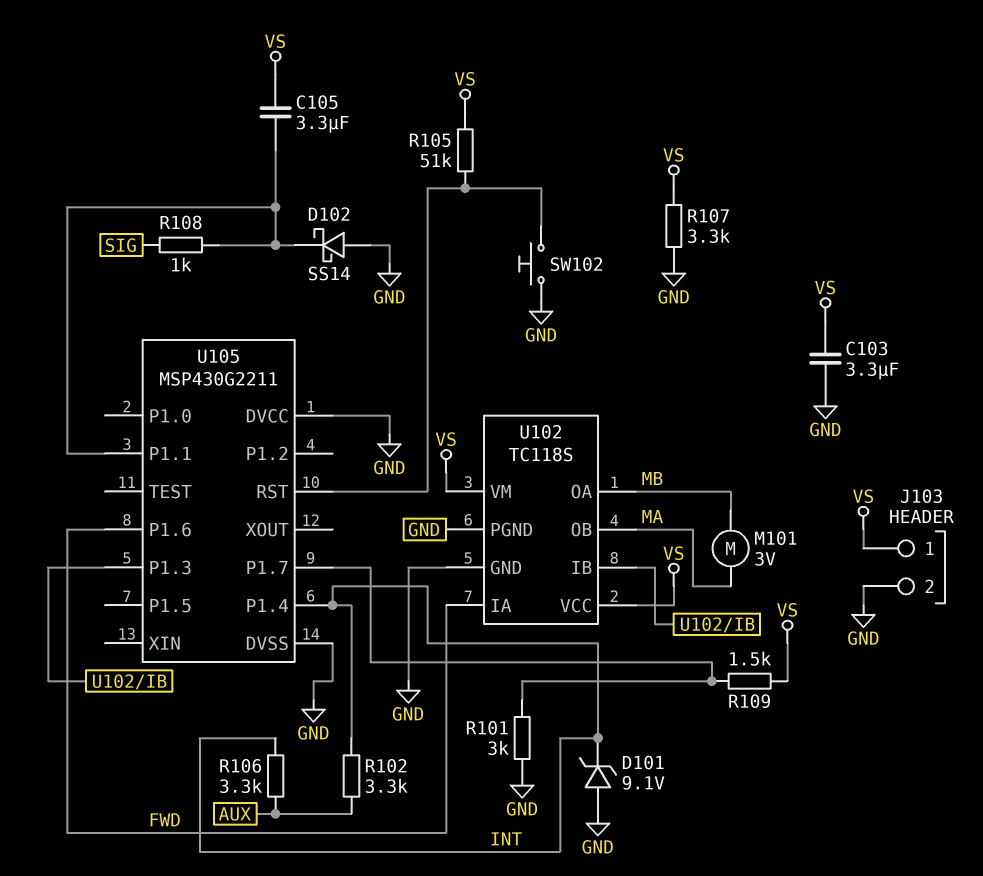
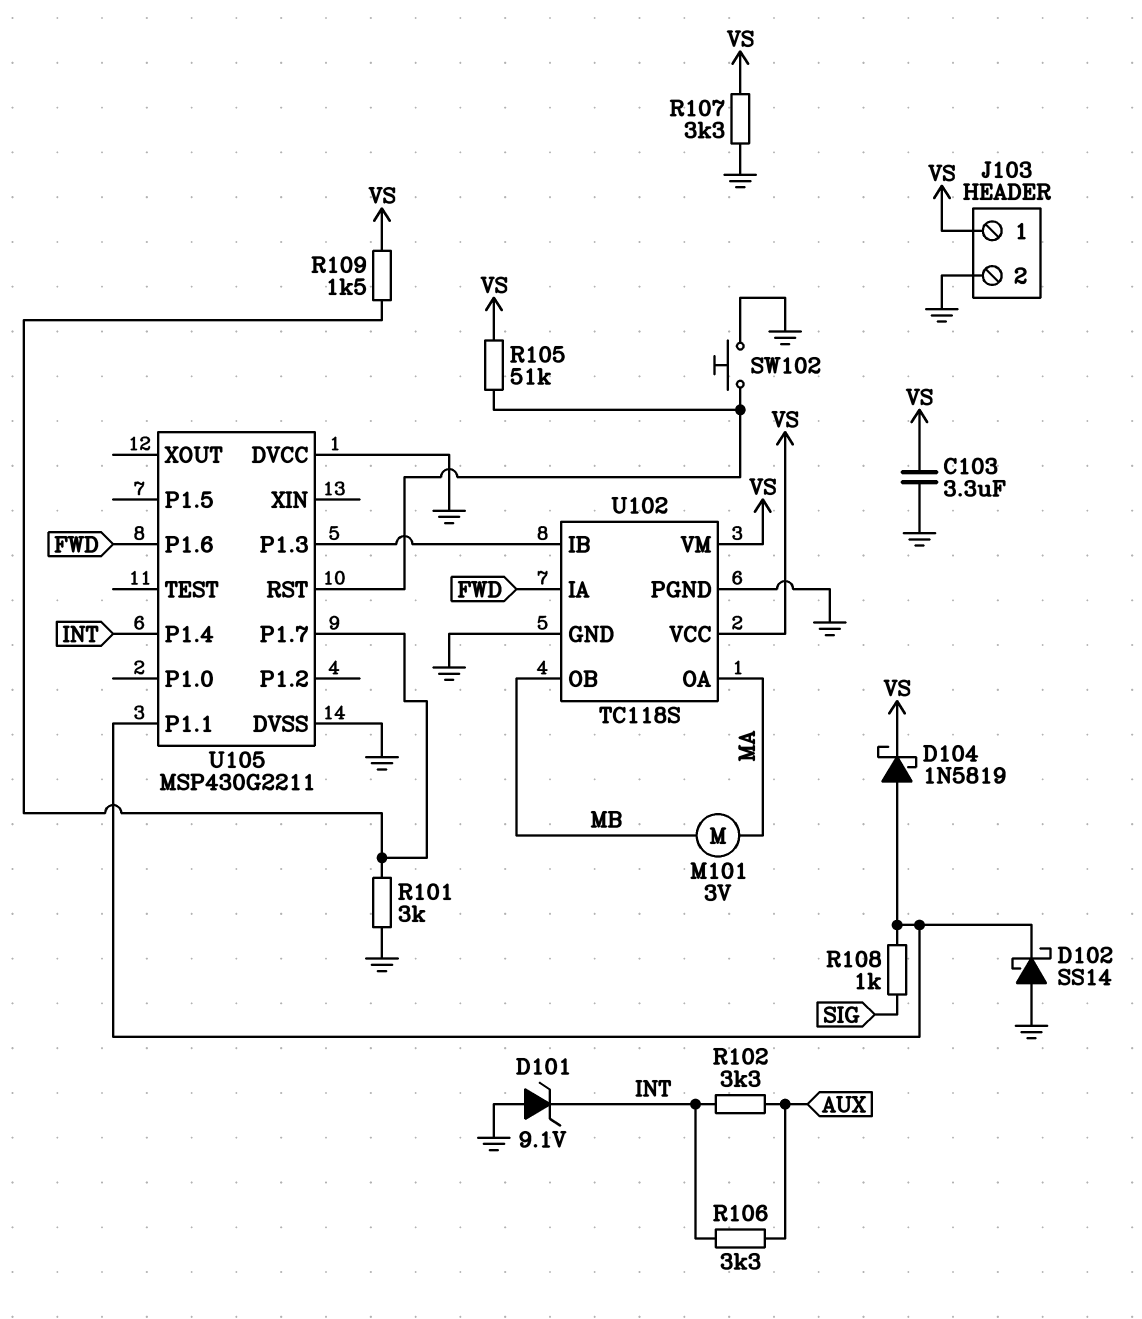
C105: 3.3uF (U105/P1.1, VS) -> none
D104: none -> schottky 1N5819 (A U105/P1.1, K VS)
U102 pin OA: MB -> MA
U102 pin OB: MA -> MB

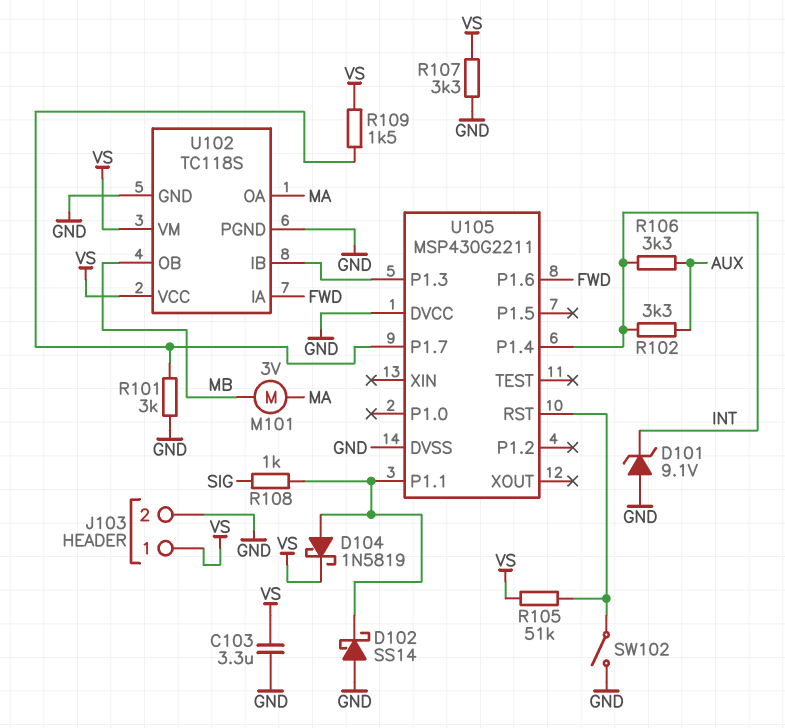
SW102: button (GND, U105/RST) -> switch (GND, U105/RST)

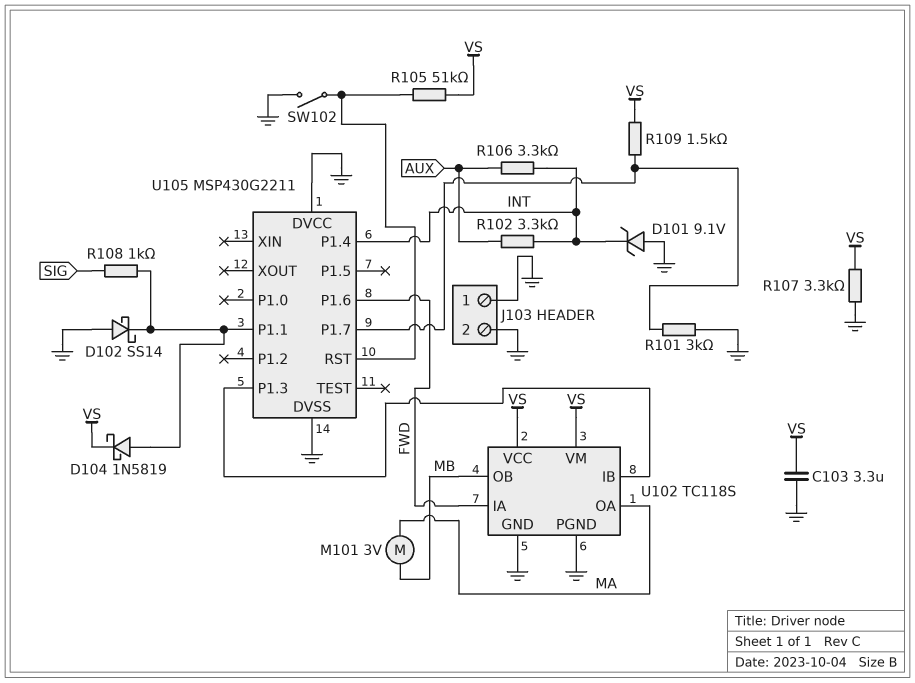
J103 pin 1: VS -> GND

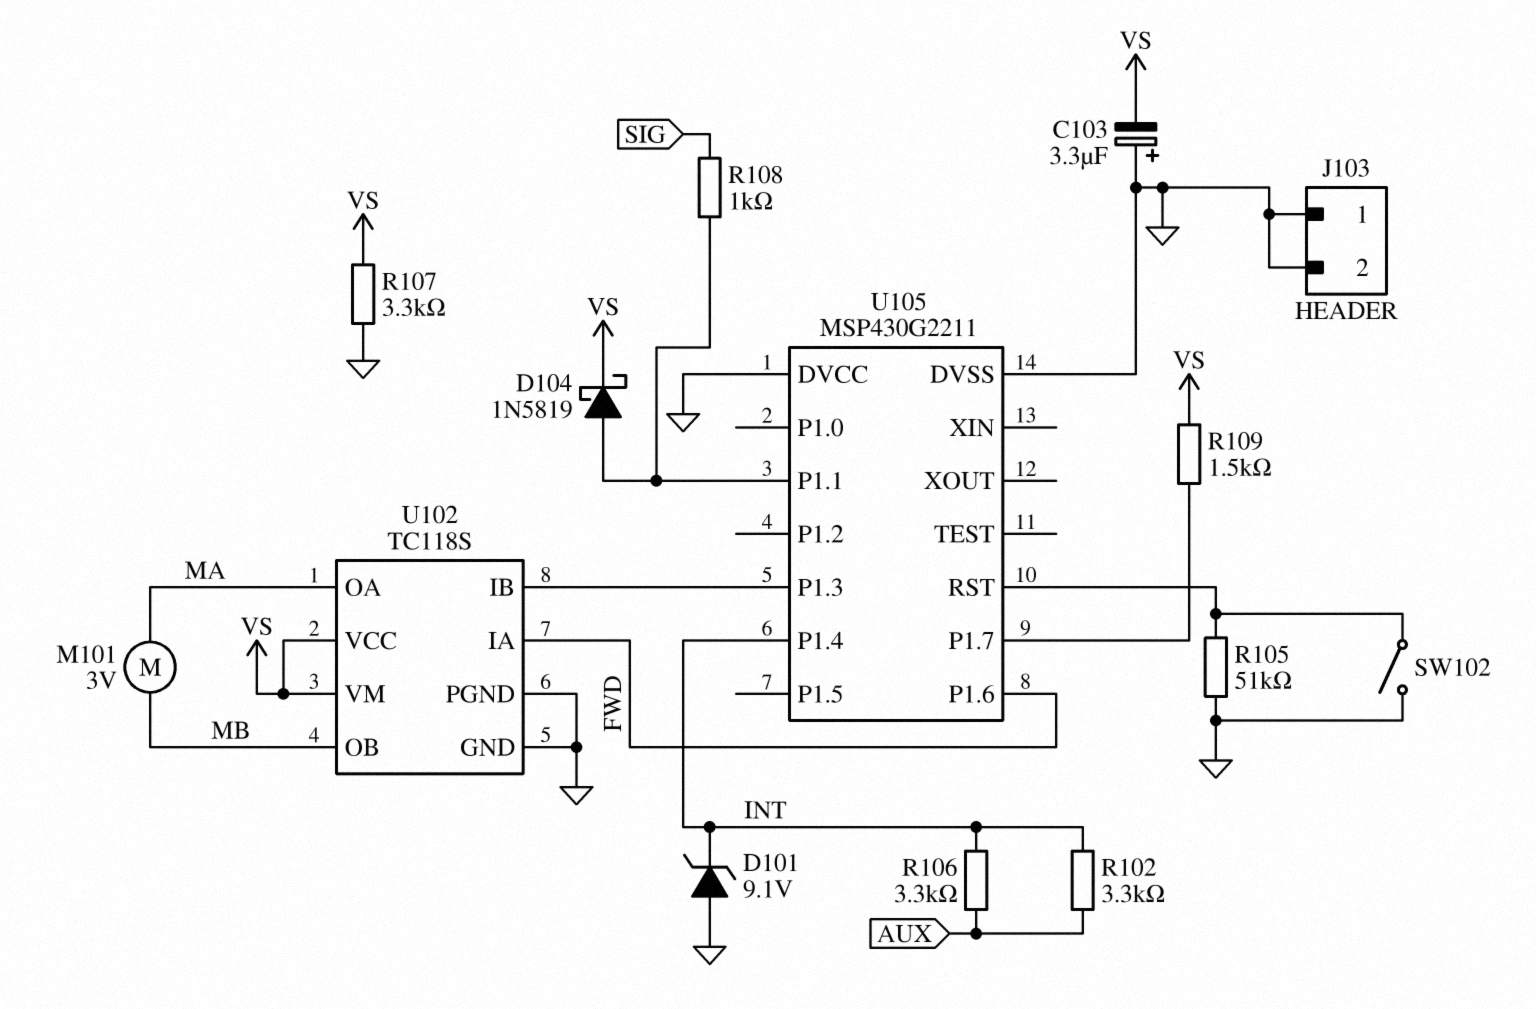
C103: 3.3uF (GND, VS) -> 3.3uF (plus GND, minus VS)
D102: schottky SS14 (A GND, K U105/P1.1) -> none
R101: 3k (GND, U105/P1.7) -> none
R105: 51k (U105/RST, VS) -> 51k (GND, U105/RST)

